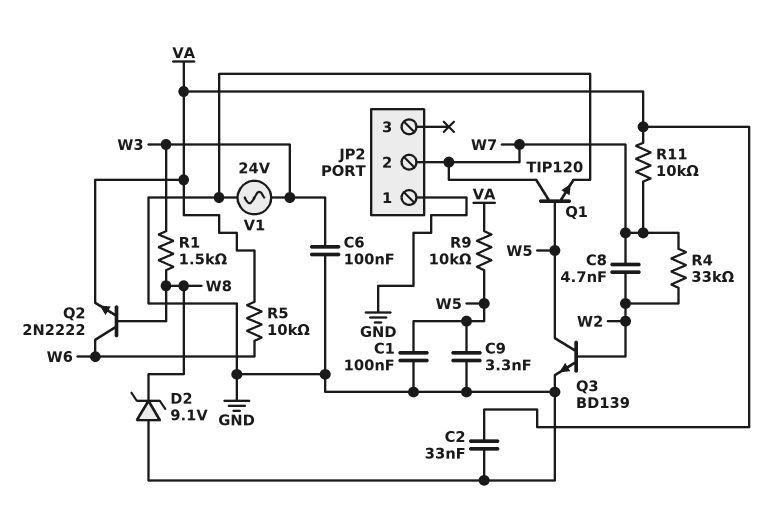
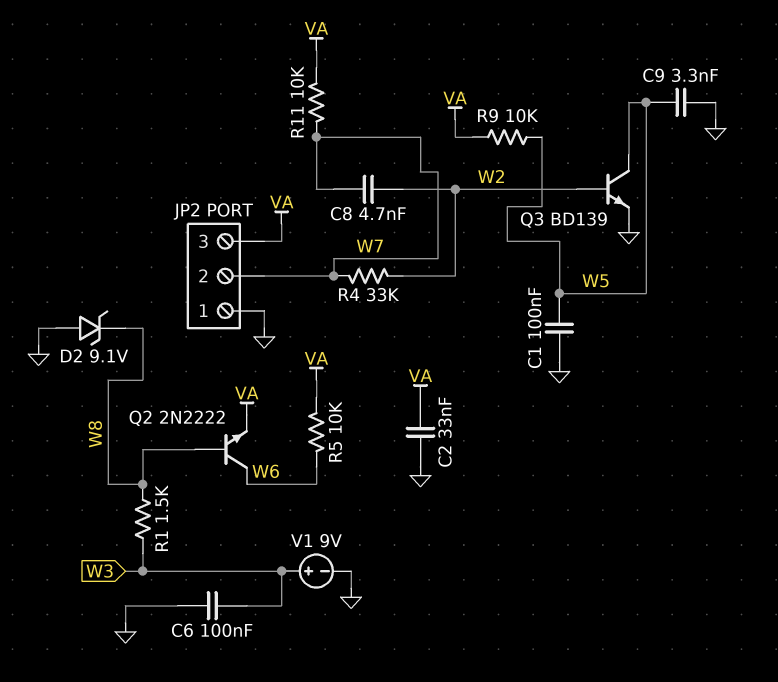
JP2 pin 3: none -> VA
Q1: NPN TIP120 (B W5, C W7, E GND) -> none
V1: AC 24V (GND, W3) -> 9V (plus W3, minus GND)

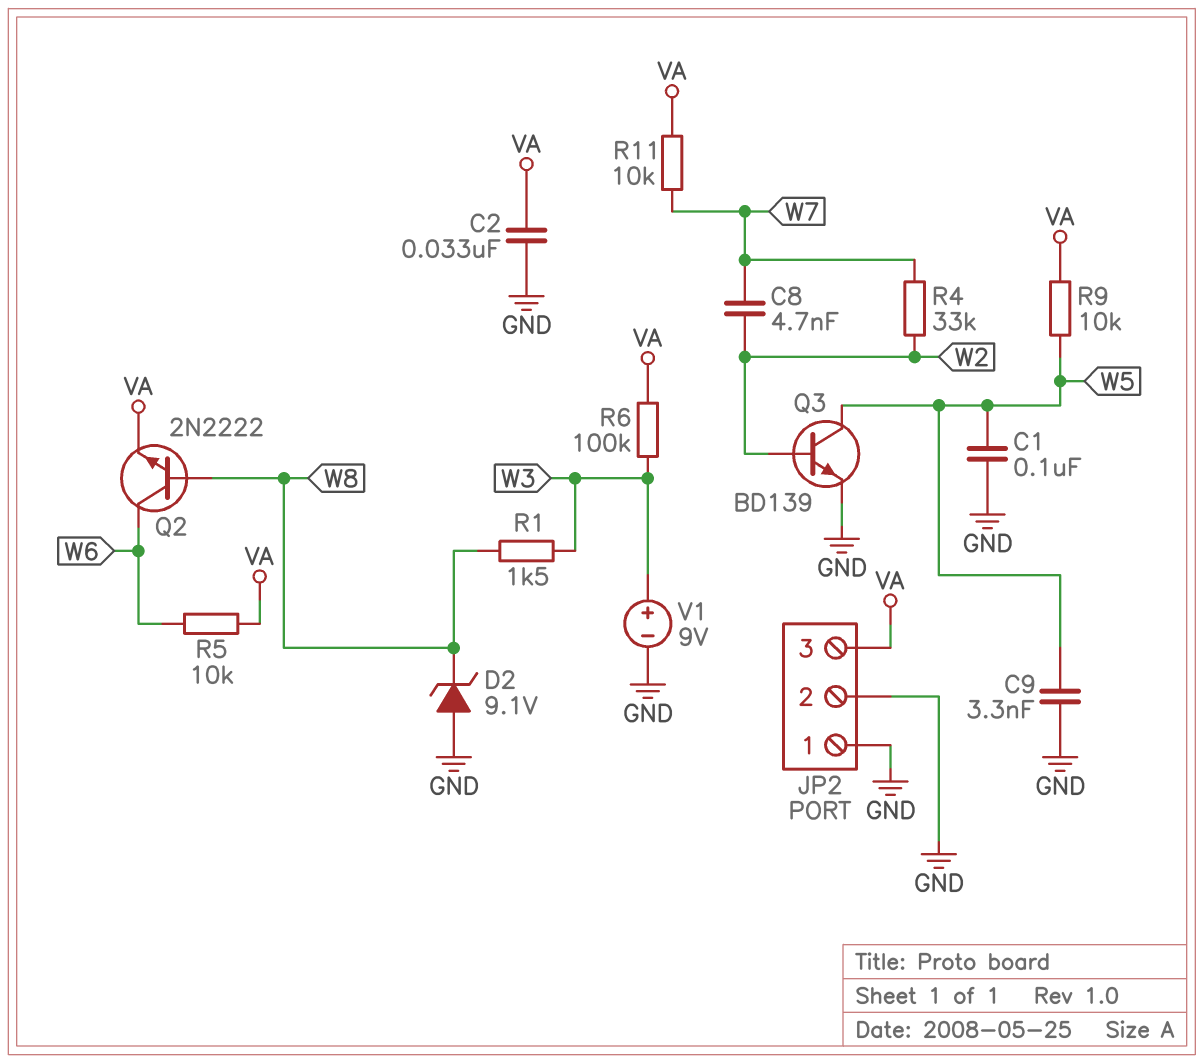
C6: 100nF (GND, W3) -> none
JP2 pin 2: W7 -> GND
R6: none -> 100k (VA, W3)

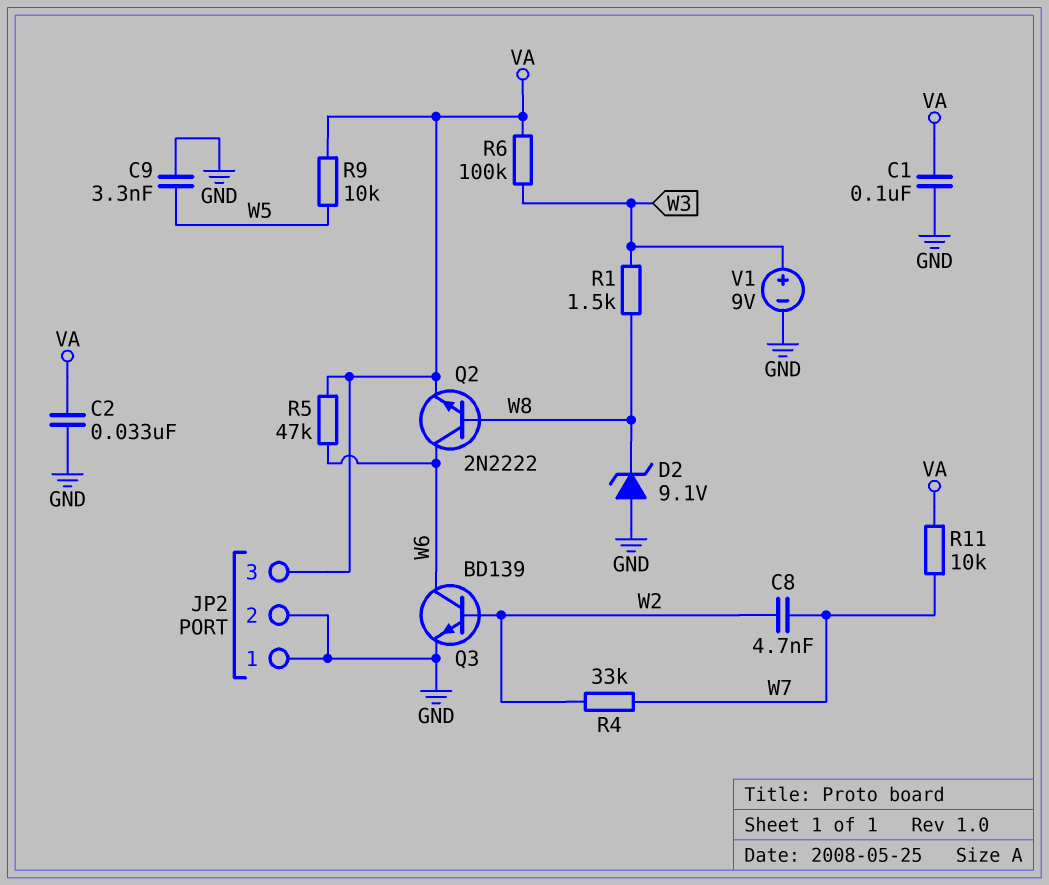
C1: 100nF (GND, W5) -> 100nF (GND, VA)
Q3: NPN BD139 (B W2, C W5, E GND) -> NPN BD139 (B W2, C W6, E GND)
R5: 10k (VA, W6) -> 47k (VA, W6)

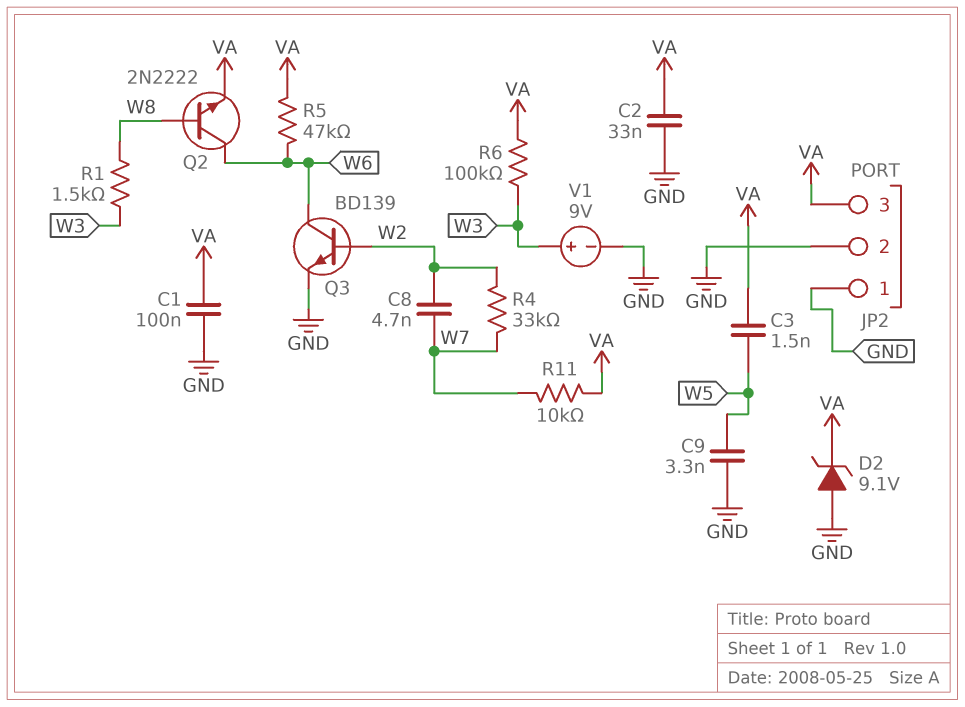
C3: none -> 1.5nF (VA, W5)
D2: zener 9.1V (A GND, K W8) -> zener 9.1V (A GND, K VA)
R9: 10k (VA, W5) -> none

